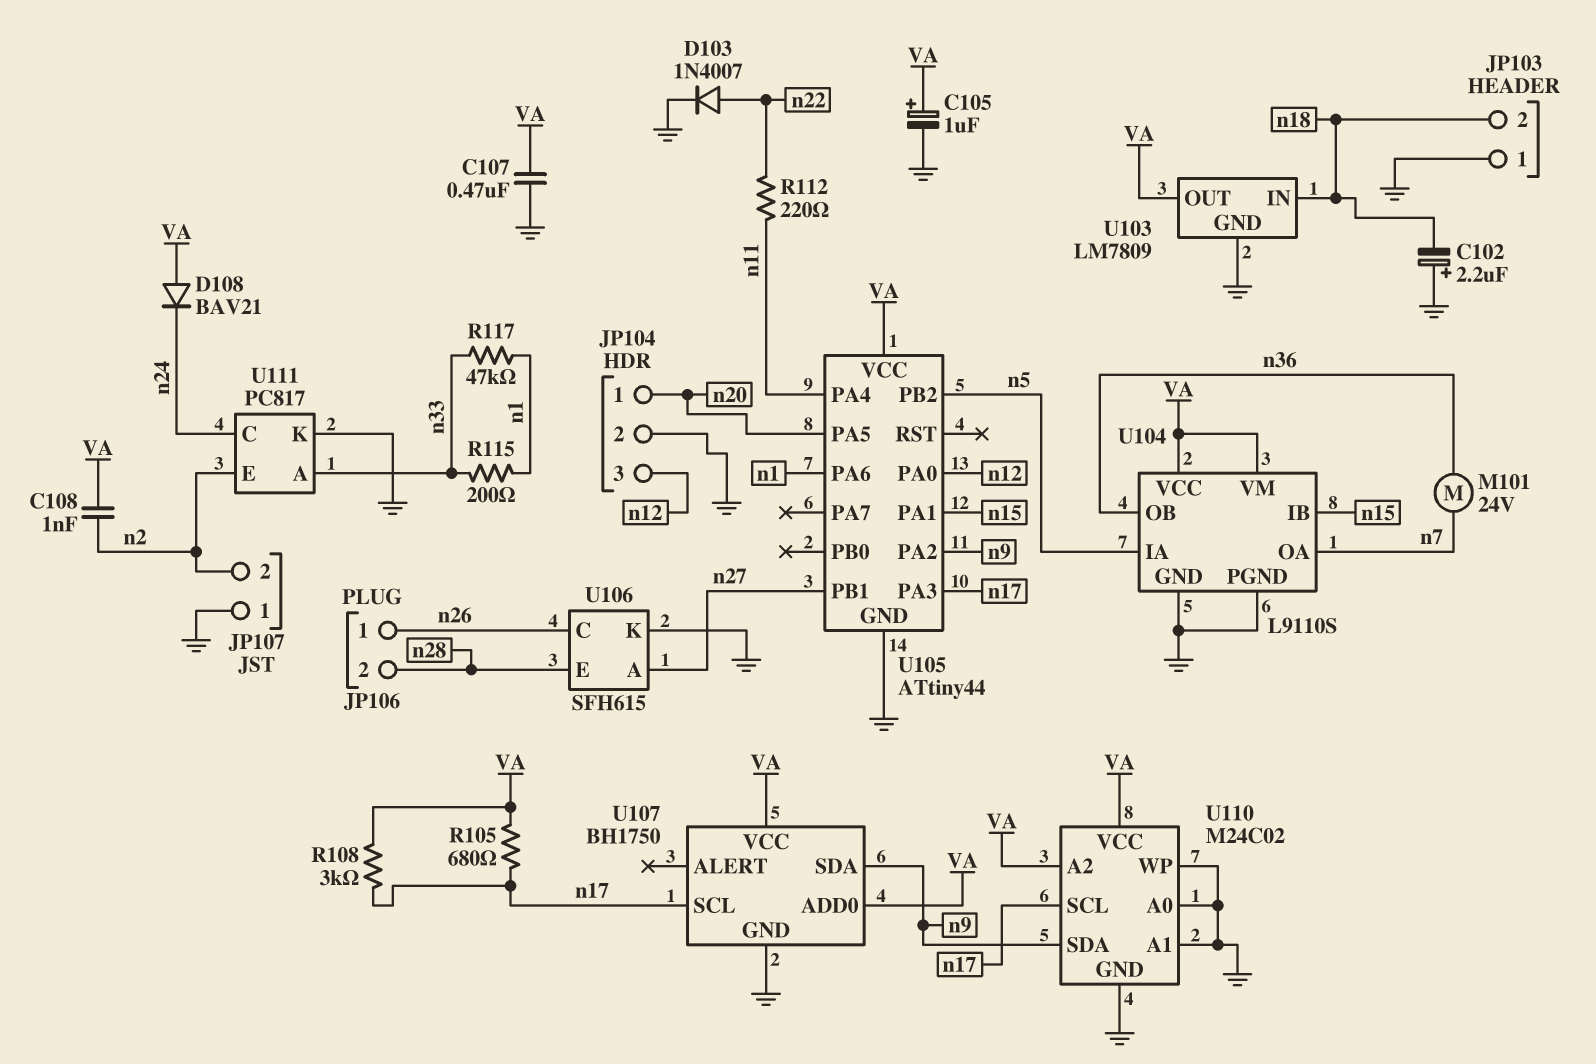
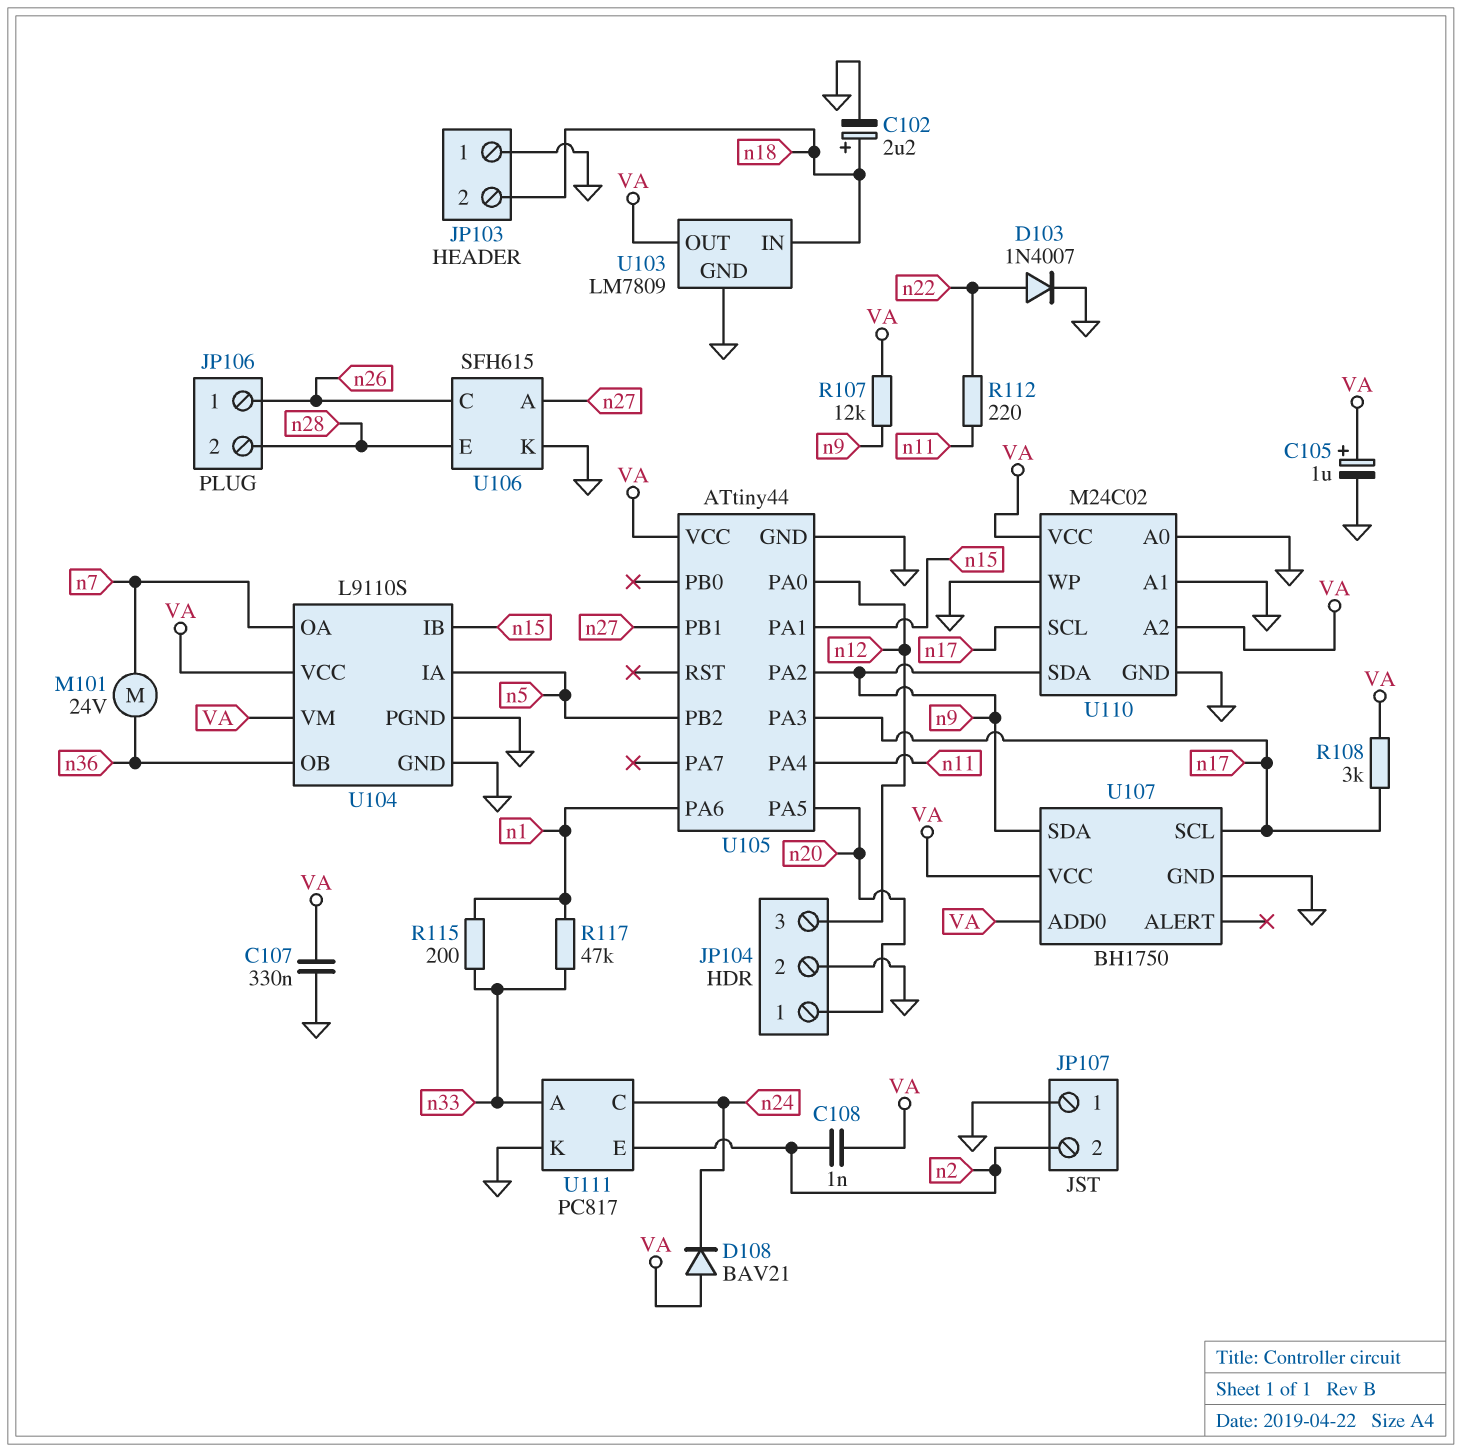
C102: 2.2uF (plus GND, minus n18) -> 2.2uF (plus n18, minus GND)
C107: 470nF (GND, VA) -> 330nF (GND, VA)
R105: 680 (VA, n17) -> none
R107: none -> 12k (VA, n9)

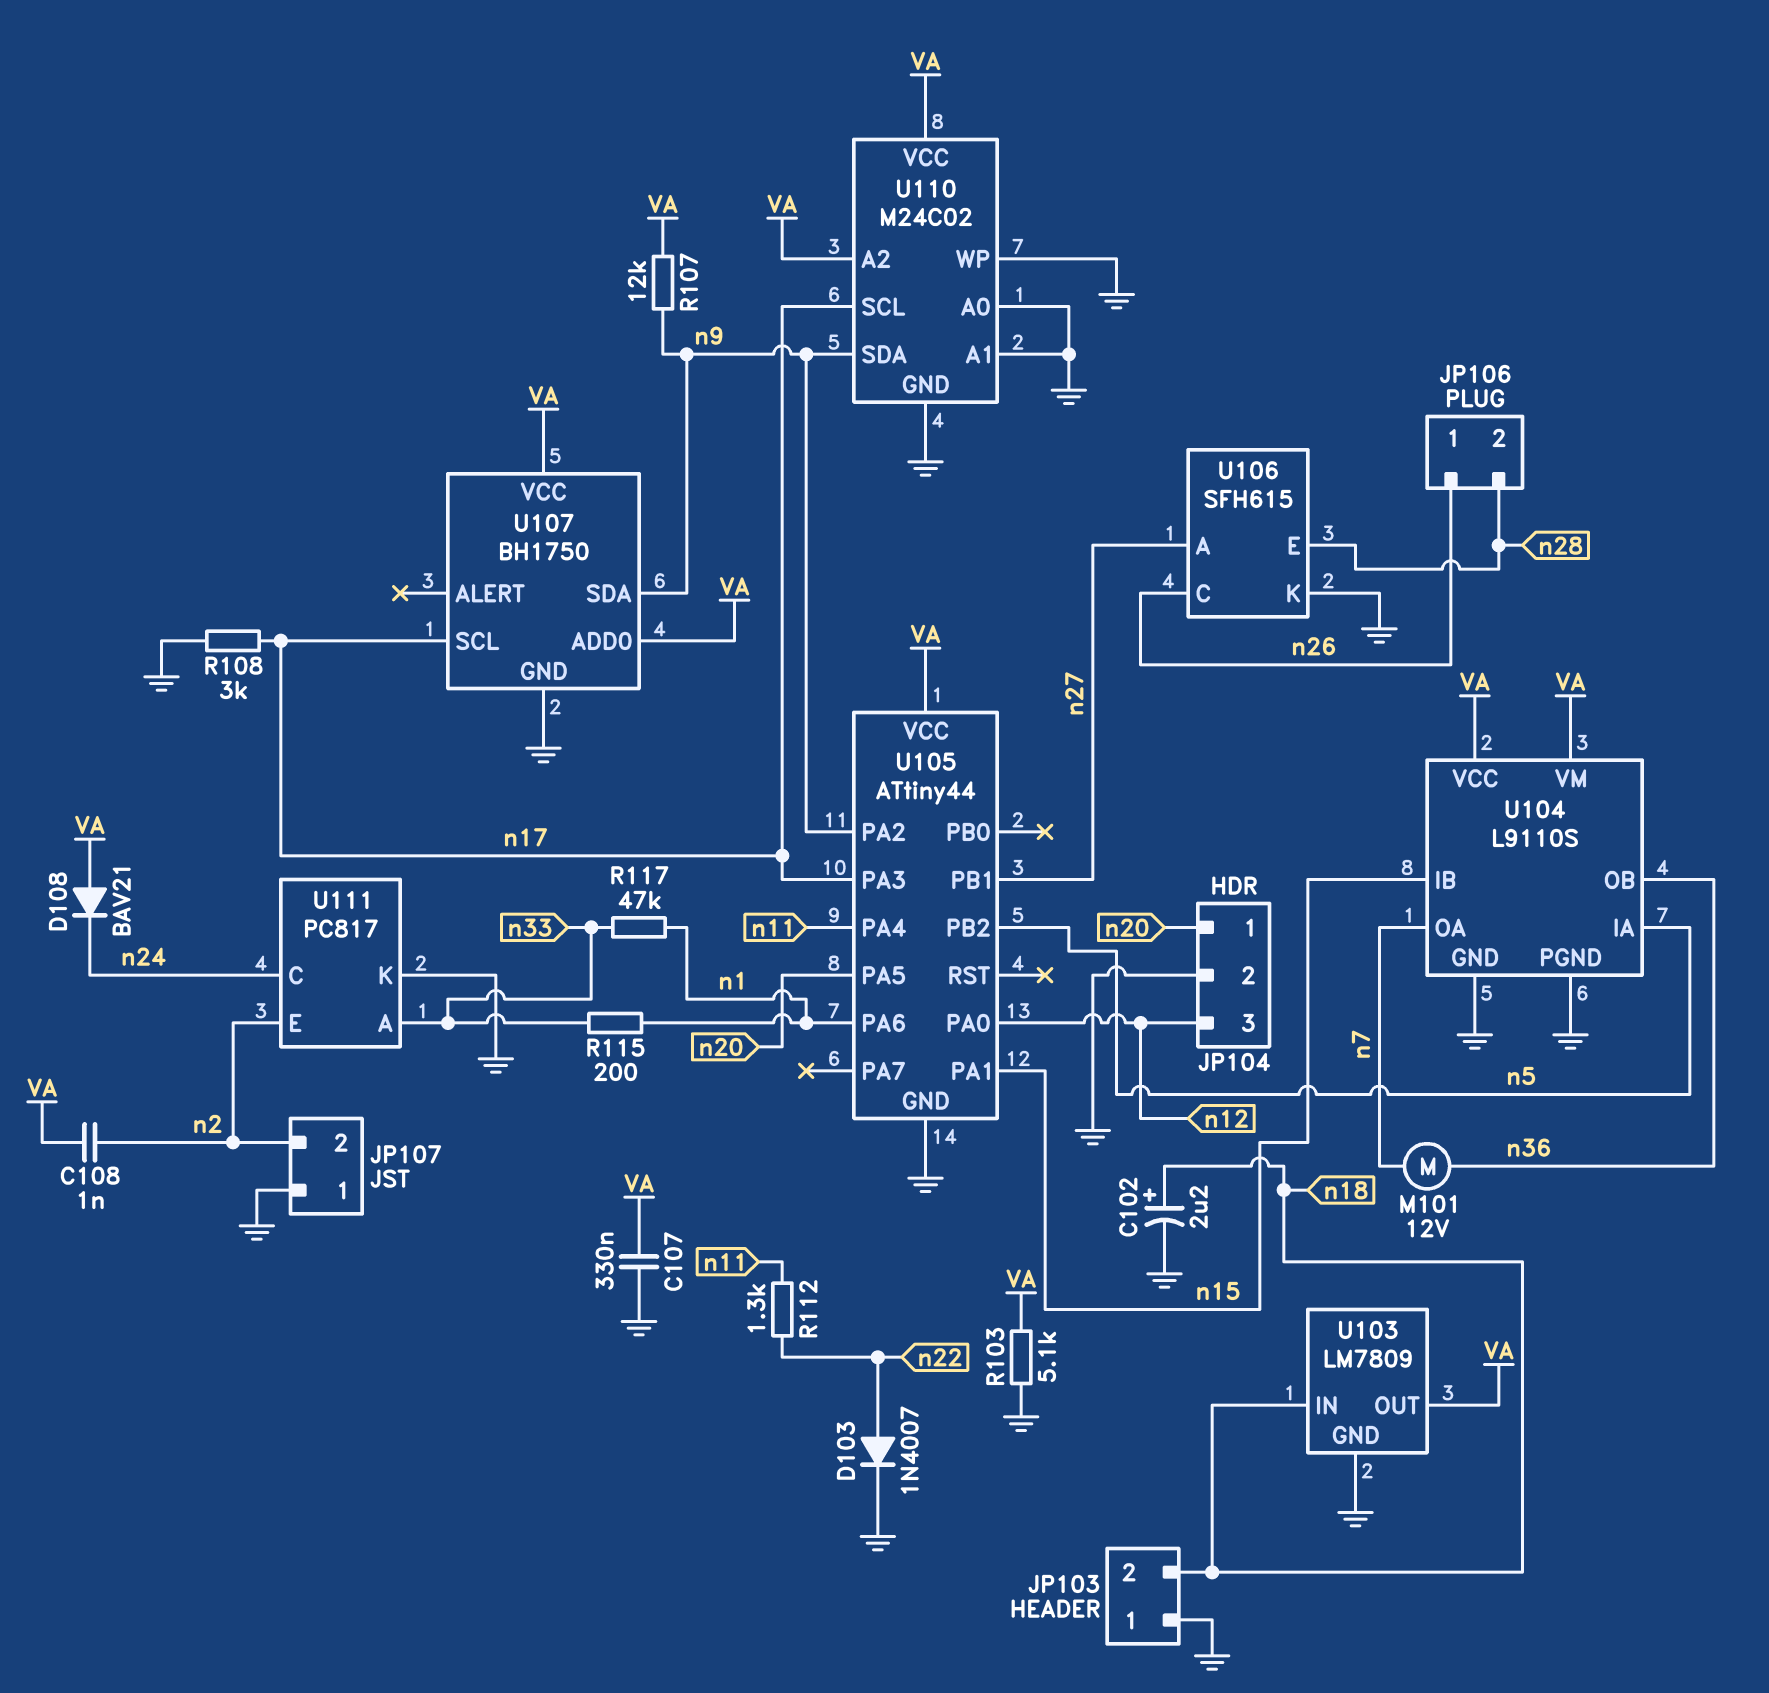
C105: 1uF (plus VA, minus GND) -> none
M101: motor 24V (n7, n36) -> motor 12V (n7, n36)
R103: none -> 5.1k (GND, VA)
R108: 3k (VA, n17) -> 3k (GND, n17)
R112: 220 (n11, n22) -> 1.3k (n11, n22)

